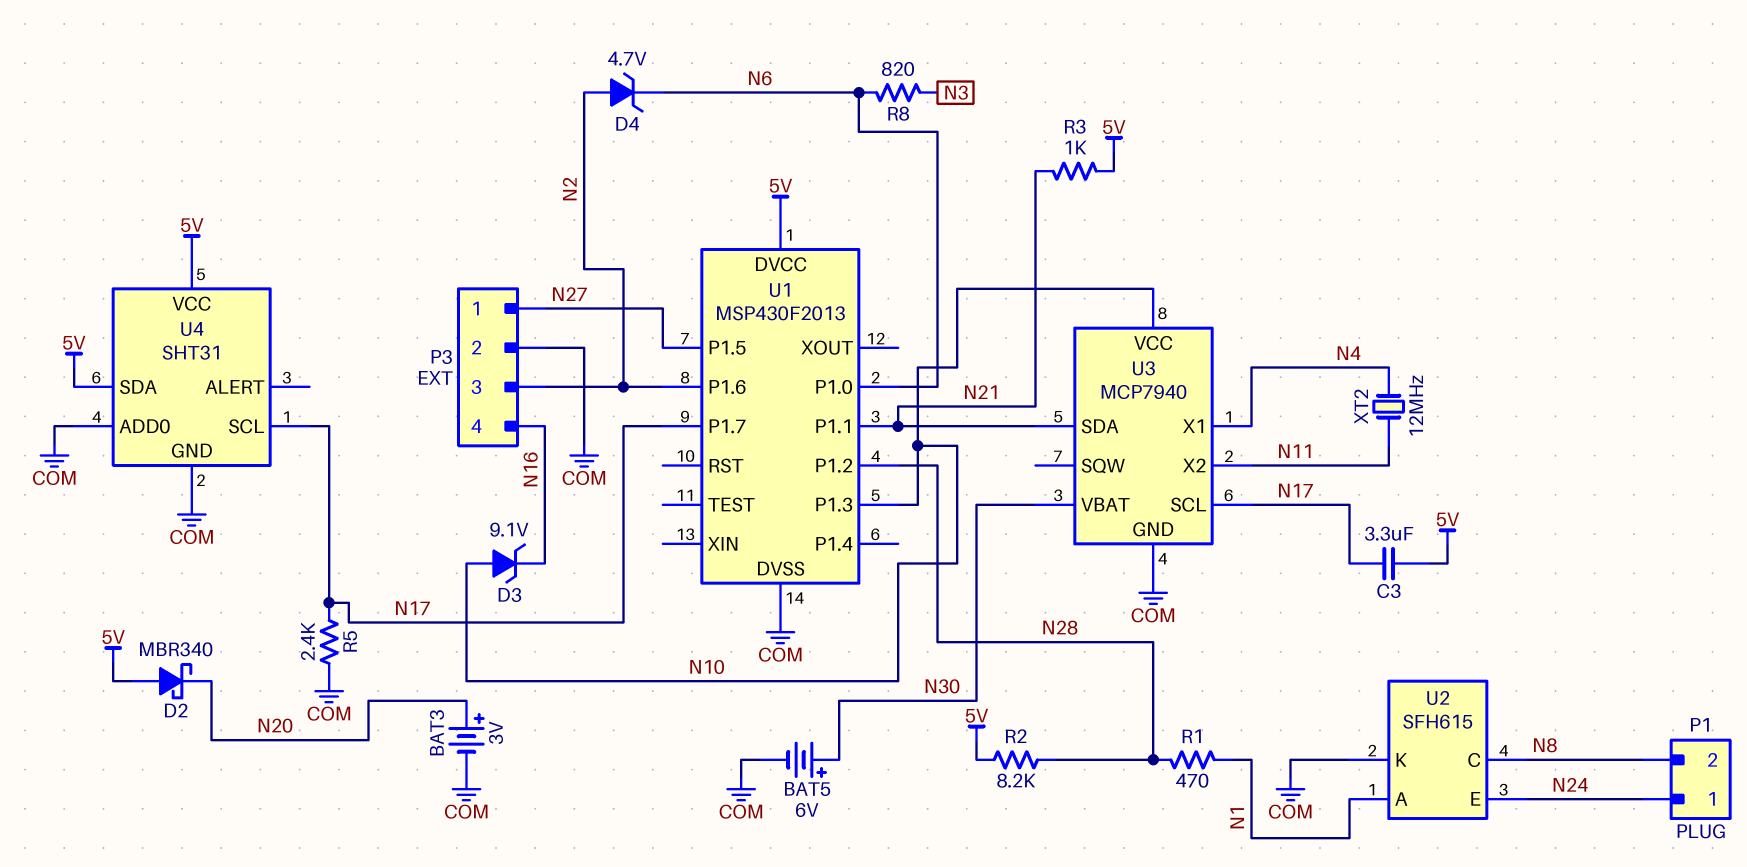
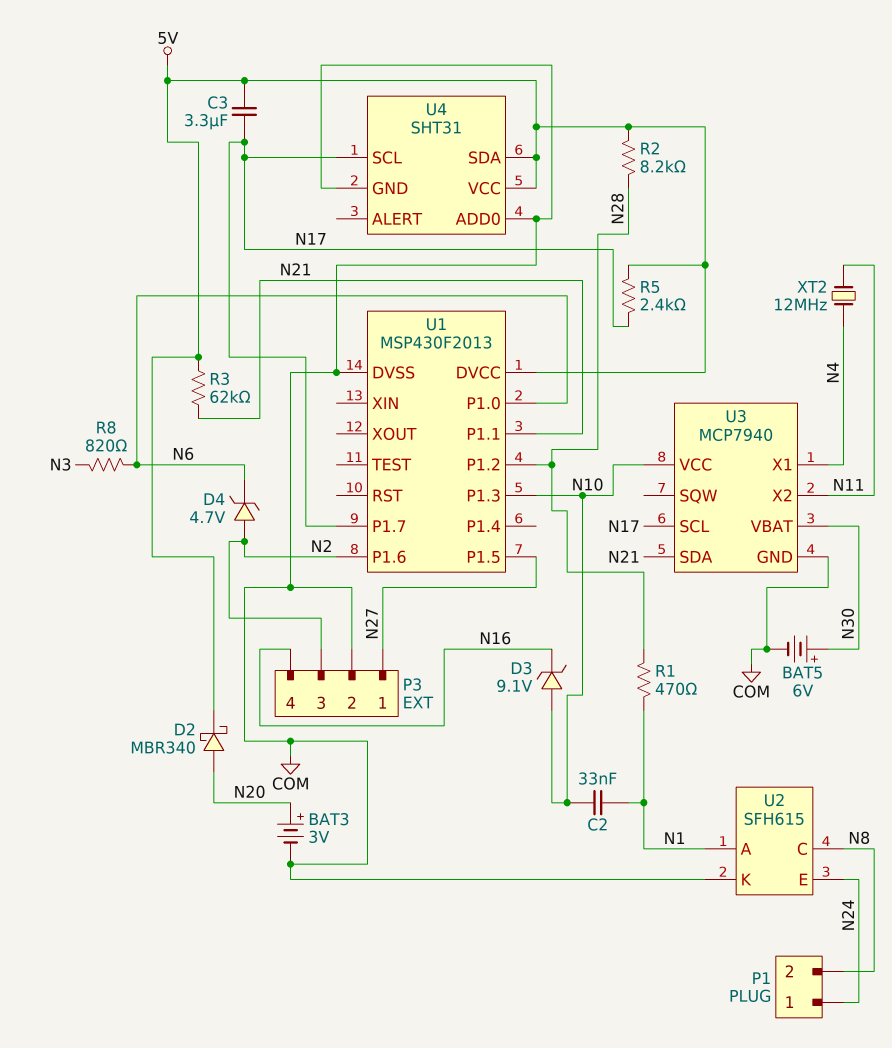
C2: none -> 33nF (N1, N10)
D2: schottky MBR340 (A 5V, K N20) -> schottky MBR340 (A N20, K 5V)
R3: 1k (5V, N21) -> 62k (5V, N21)
R5: 2.4k (COM, N17) -> 2.4k (5V, N17)

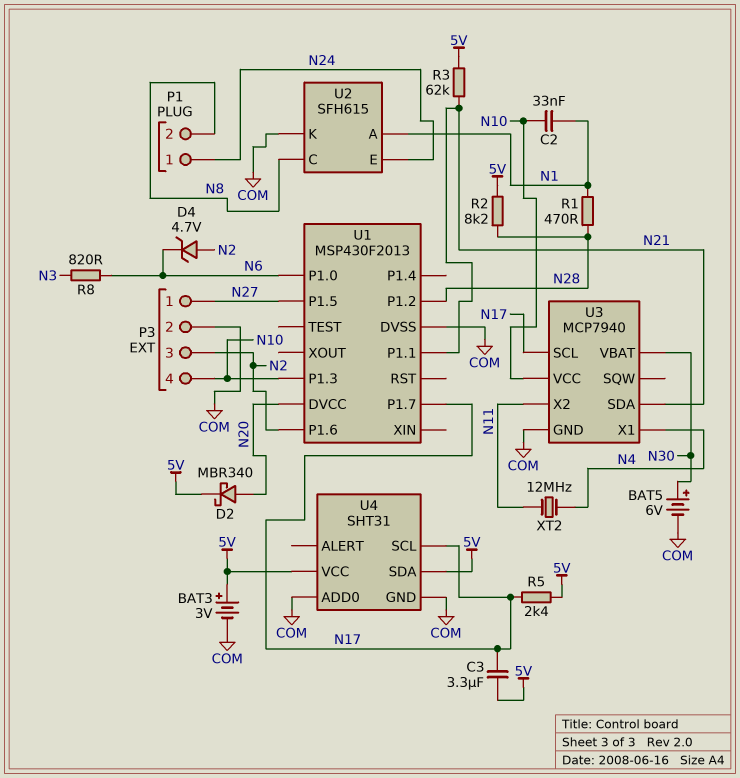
BAT3: 3V (plus N20, minus COM) -> 3V (plus 5V, minus COM)
D3: zener 9.1V (A N10, K N16) -> none
P3 pin 4: N16 -> N10
U1 pin DVCC: 5V -> N20

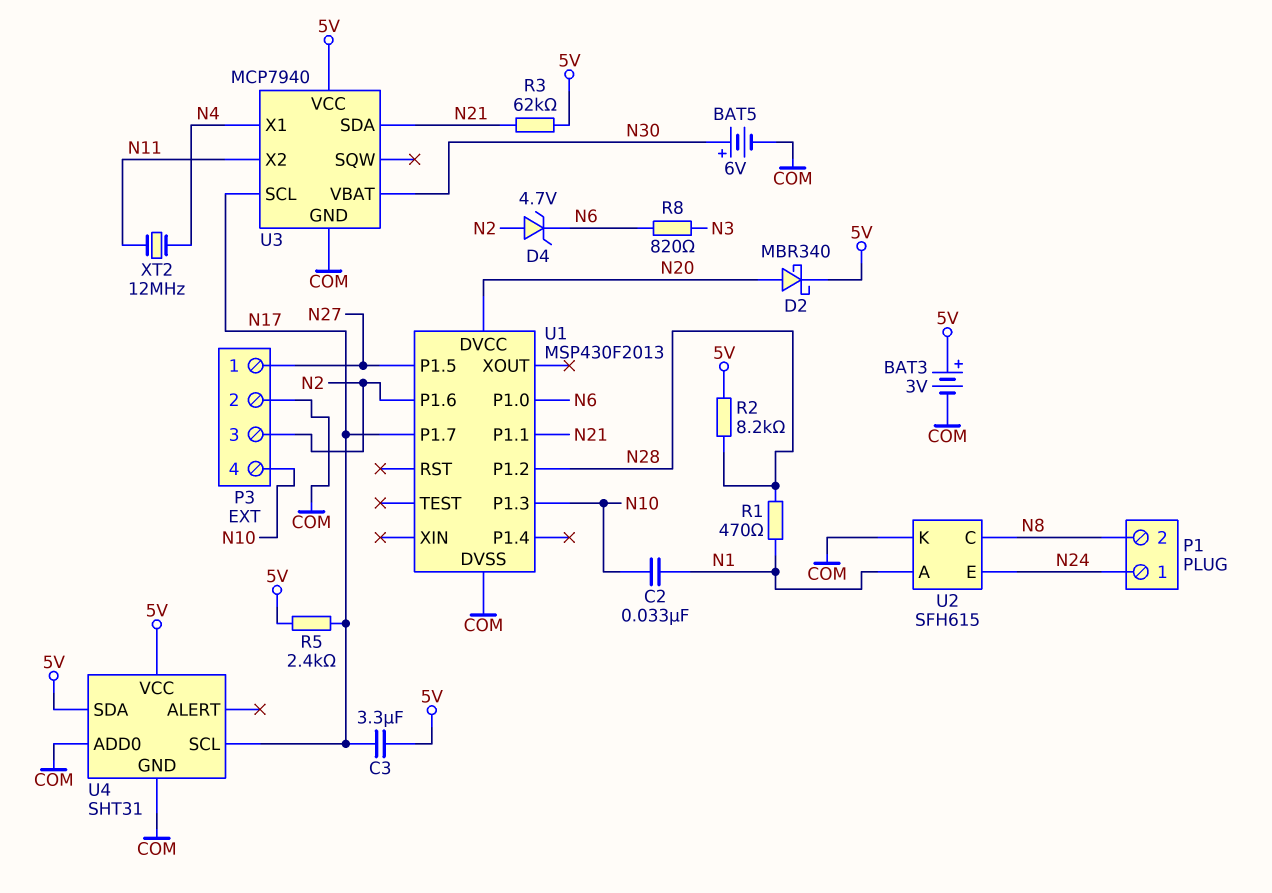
U3 pin VCC: N10 -> 5V

